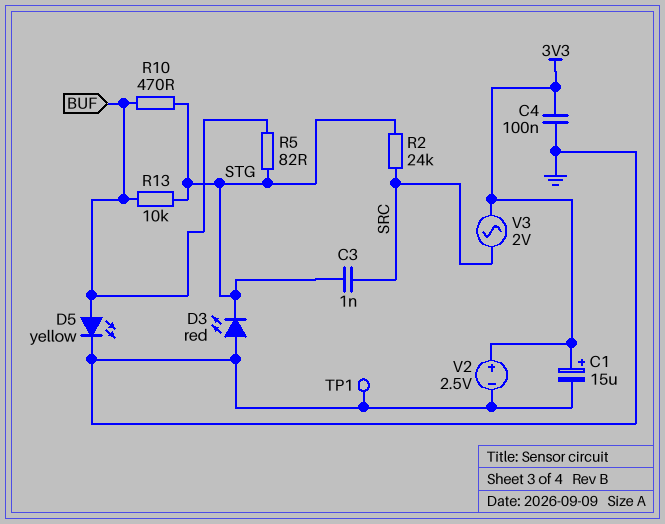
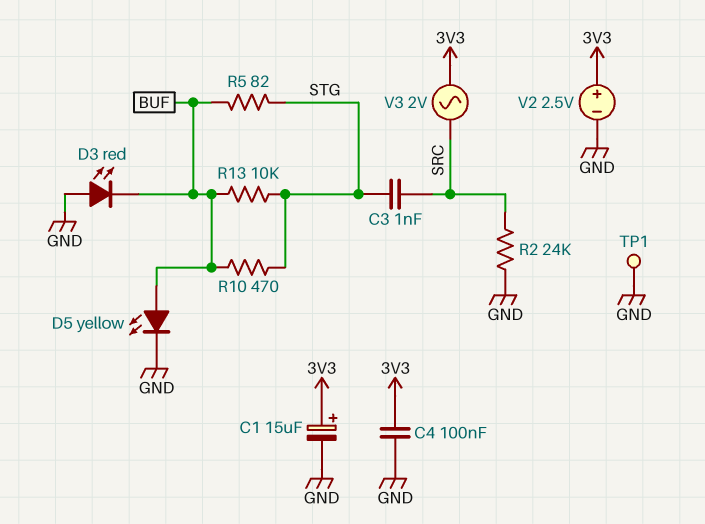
D3: LED red (A GND, K STG) -> LED red (A GND, K BUF)
R2: 24k (SRC, STG) -> 24k (GND, SRC)

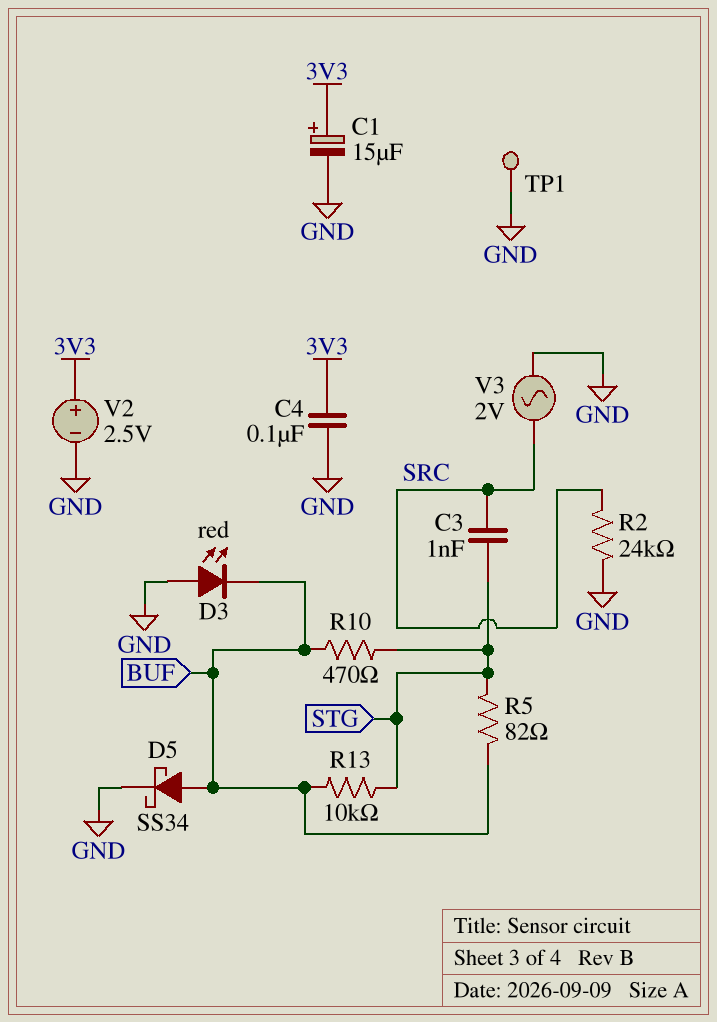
D5: LED yellow (A BUF, K GND) -> schottky SS34 (A BUF, K GND)
V3: AC 2V (3V3, SRC) -> AC 2V (GND, SRC)

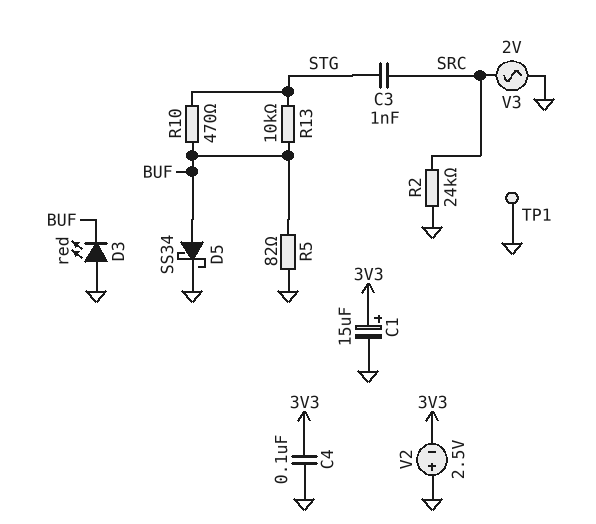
R5: 82 (BUF, STG) -> 82 (BUF, GND)
V2: 2.5V (plus 3V3, minus GND) -> 2.5V (plus GND, minus 3V3)

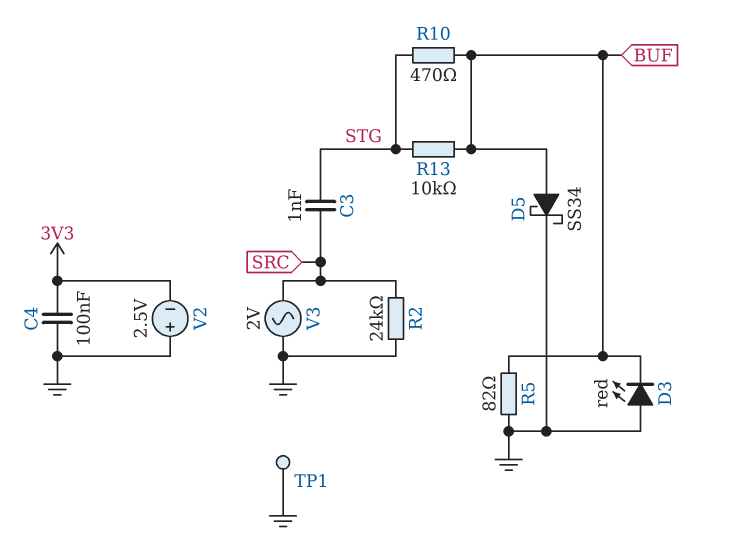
C1: 15uF (plus 3V3, minus GND) -> none

